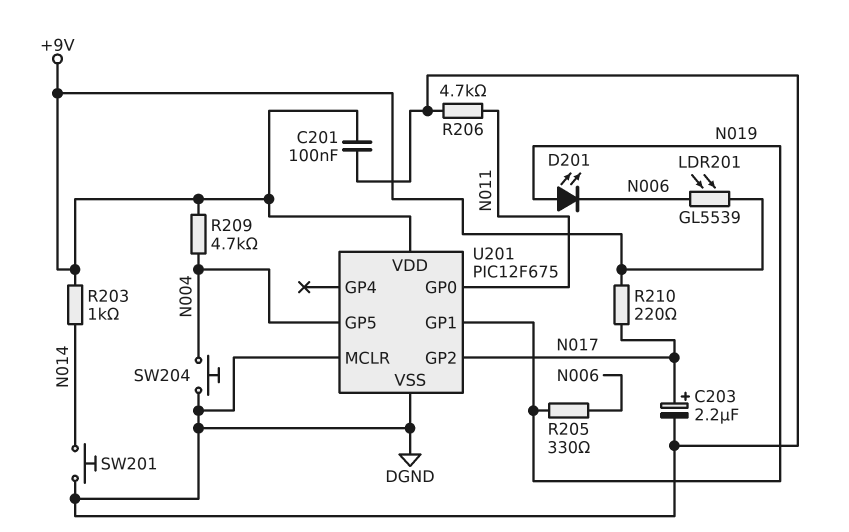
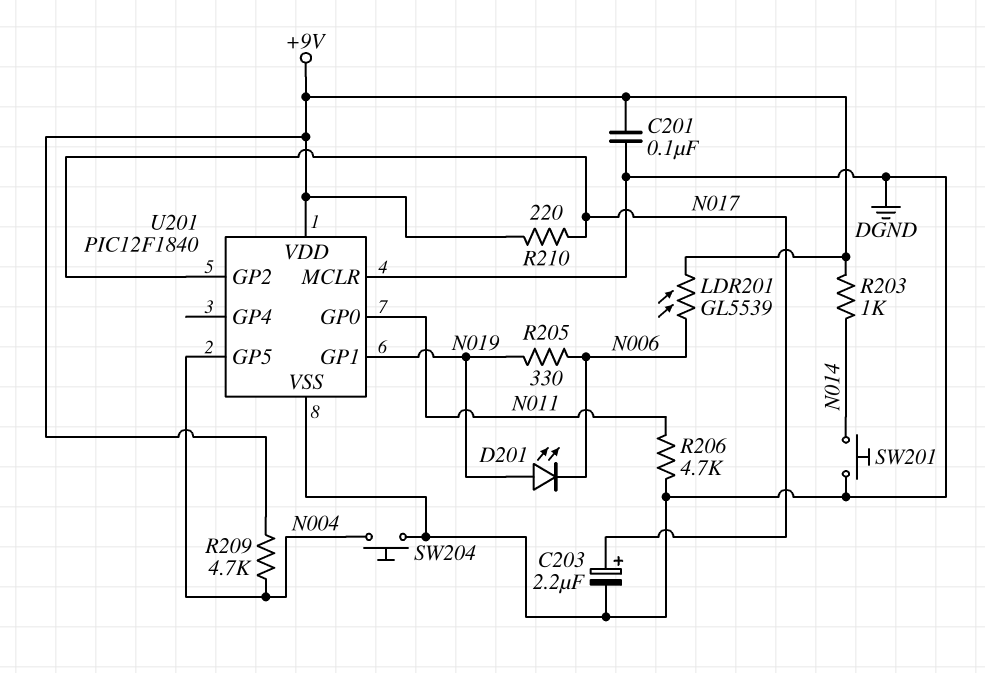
U201: PIC12F675 -> PIC12F1840

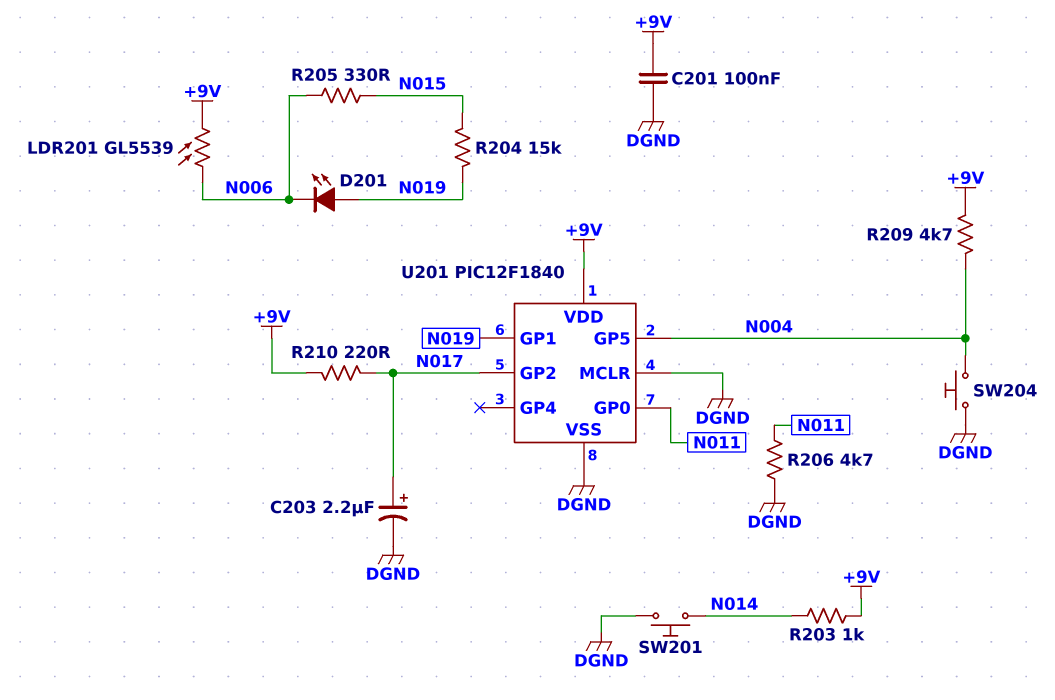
R204: none -> 15k (N015, N019)
R205: 330 (N006, N019) -> 330 (N006, N015)

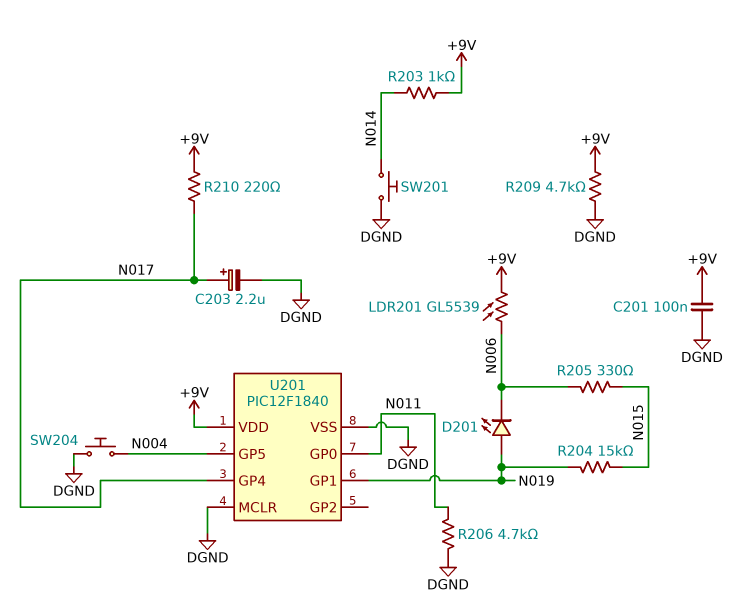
R209: 4.7k (+9V, N004) -> 4.7k (+9V, DGND)
U201 pin GP2: N017 -> none
U201 pin GP4: none -> N017

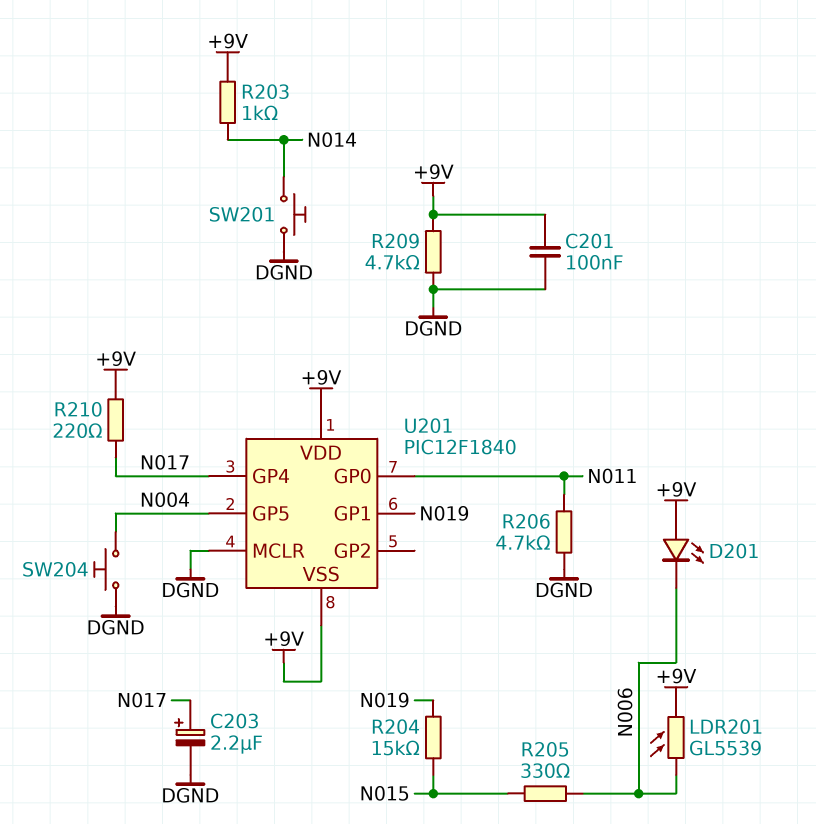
D201: LED (A N019, K N006) -> LED (A +9V, K N006)
U201 pin VSS: DGND -> +9V

